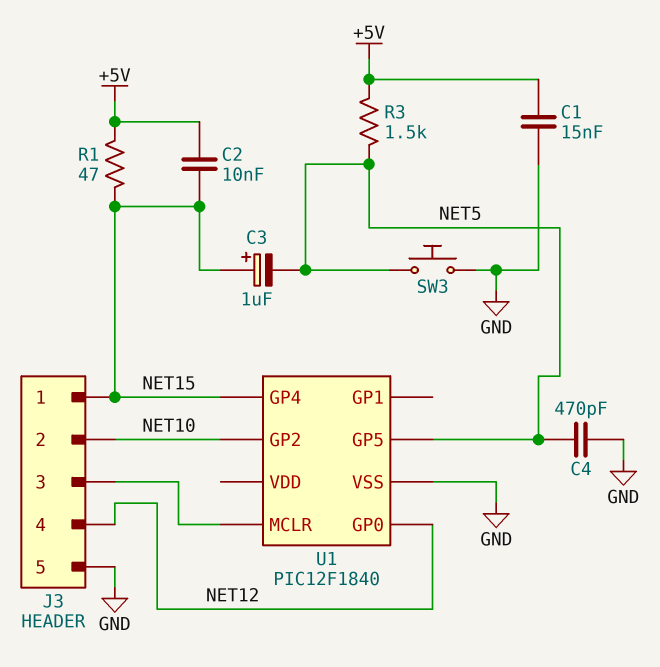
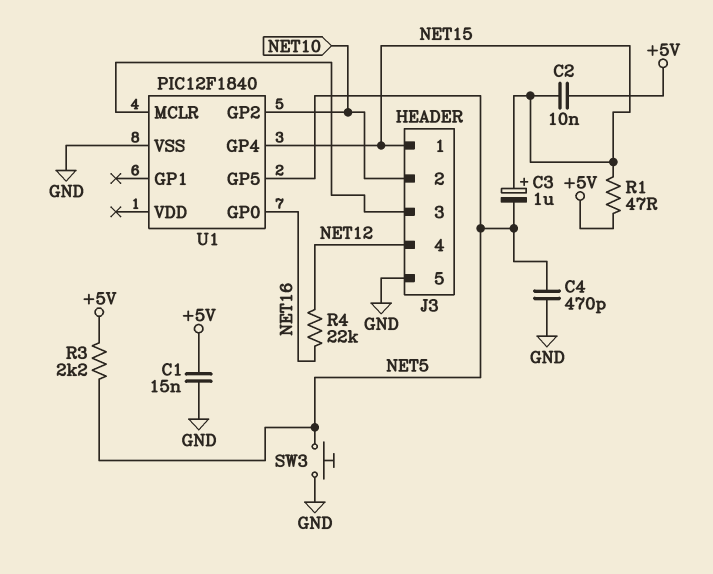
R3: 1.5k (+5V, NET5) -> 2.2k (+5V, NET5)
R4: none -> 22k (NET12, NET16)
U1 pin GP0: NET12 -> NET16

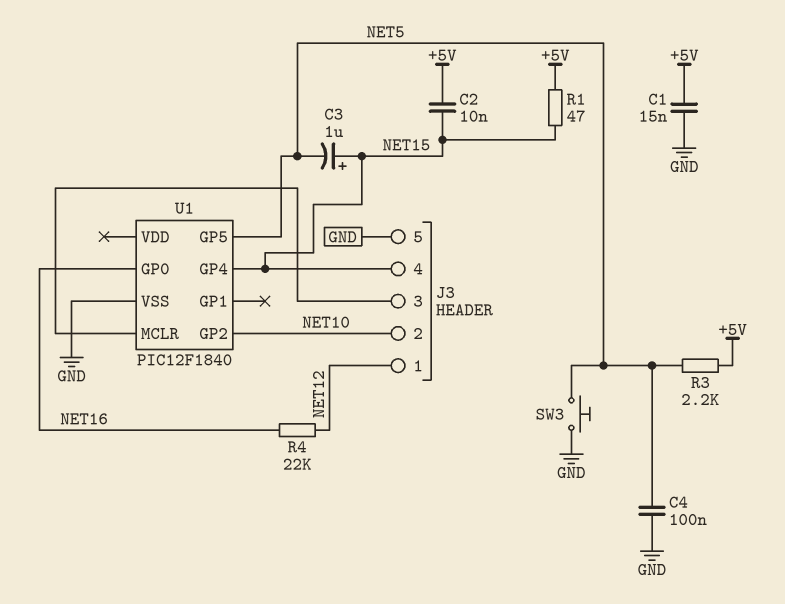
C4: 470pF (GND, NET5) -> 100nF (GND, NET5)
J3 pin 1: NET15 -> NET12
J3 pin 4: NET12 -> NET15

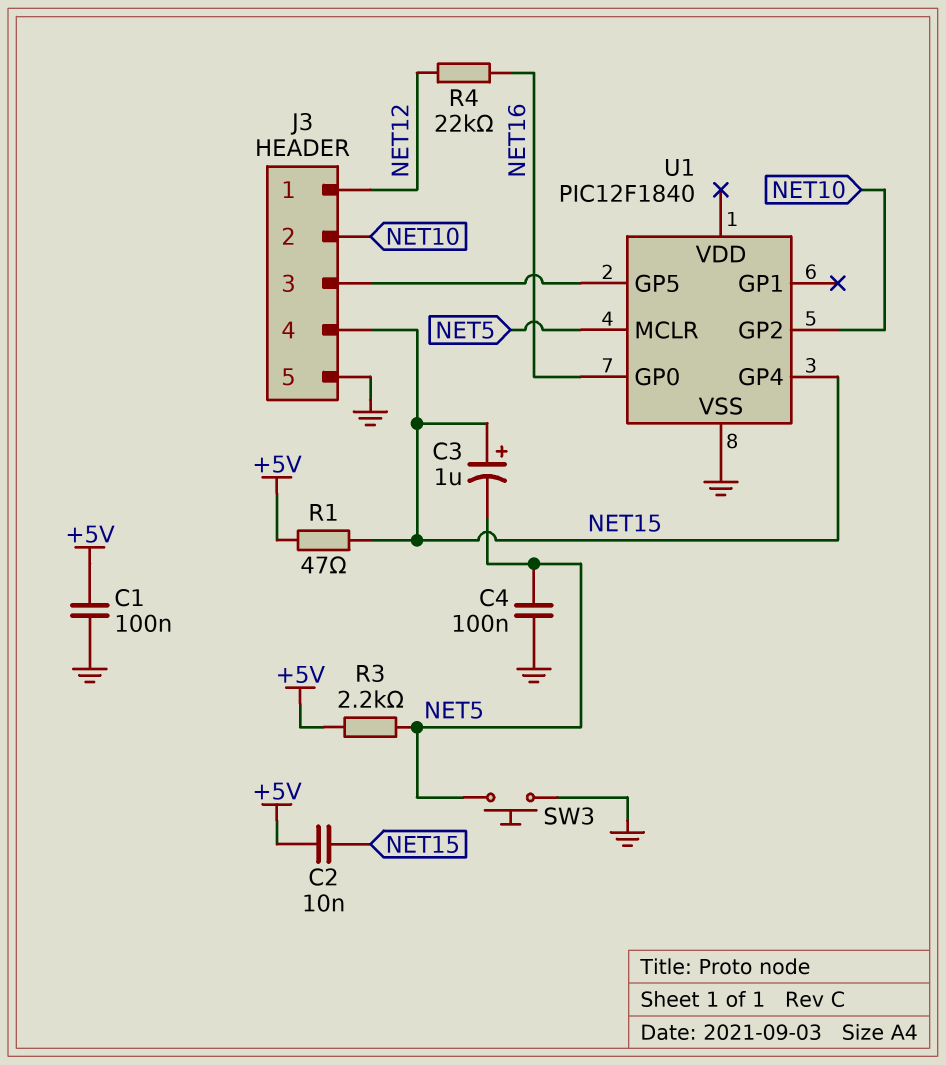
C1: 15nF (+5V, GND) -> 100nF (+5V, GND)
U1 pin GP5: NET5 -> J3/3
U1 pin MCLR: J3/3 -> NET5

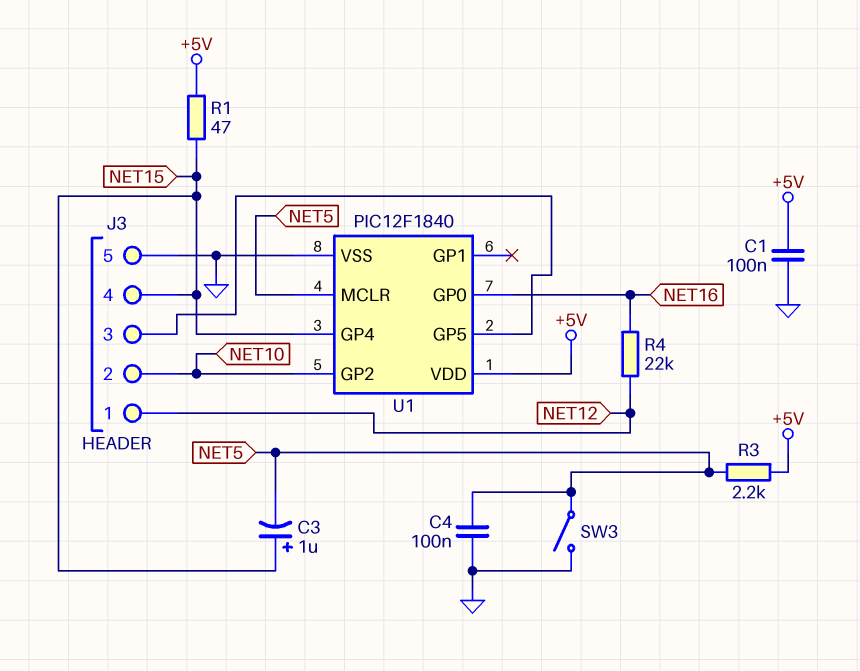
C2: 10nF (+5V, NET15) -> none
SW3: button (GND, NET5) -> switch (GND, NET5)
U1 pin VDD: none -> +5V

